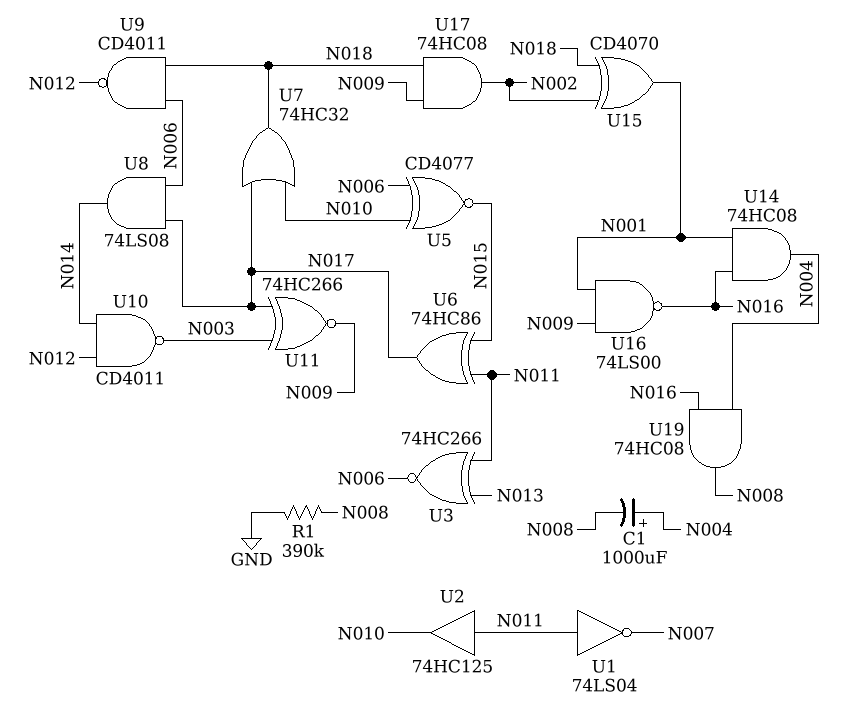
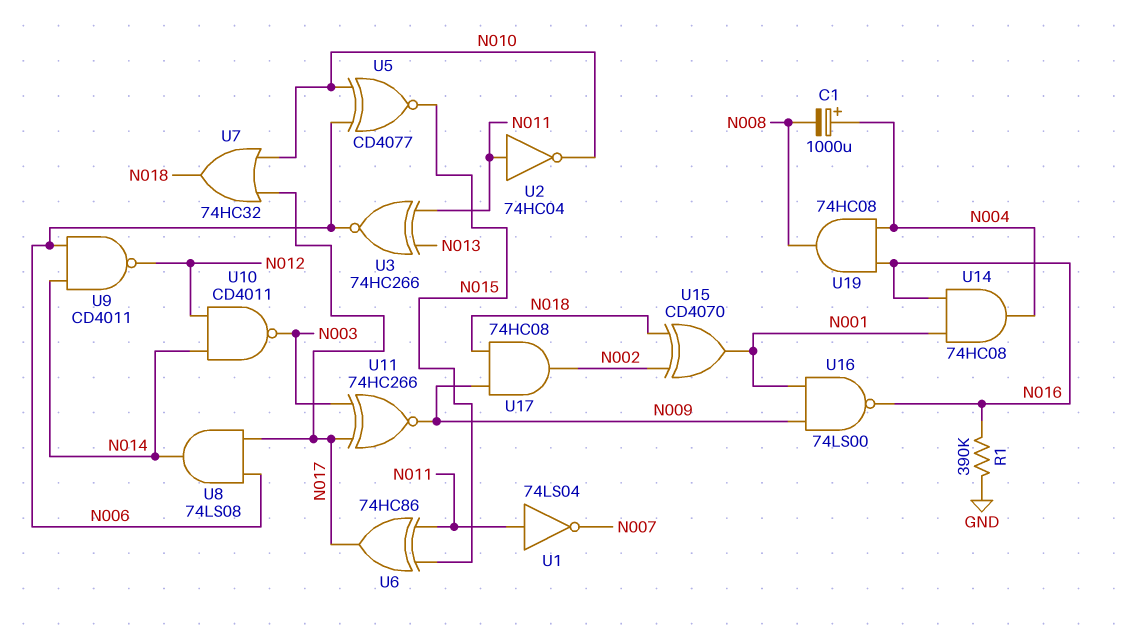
R1: 390k (GND, N008) -> 390k (GND, N016)
U2: buffer 74HC125 (in N011, out N010) -> NOT 74HC04 (in N011, out N010)
U9: NAND CD4011 (in N006, in N018, out N012) -> NAND CD4011 (in N006, in N014, out N012)

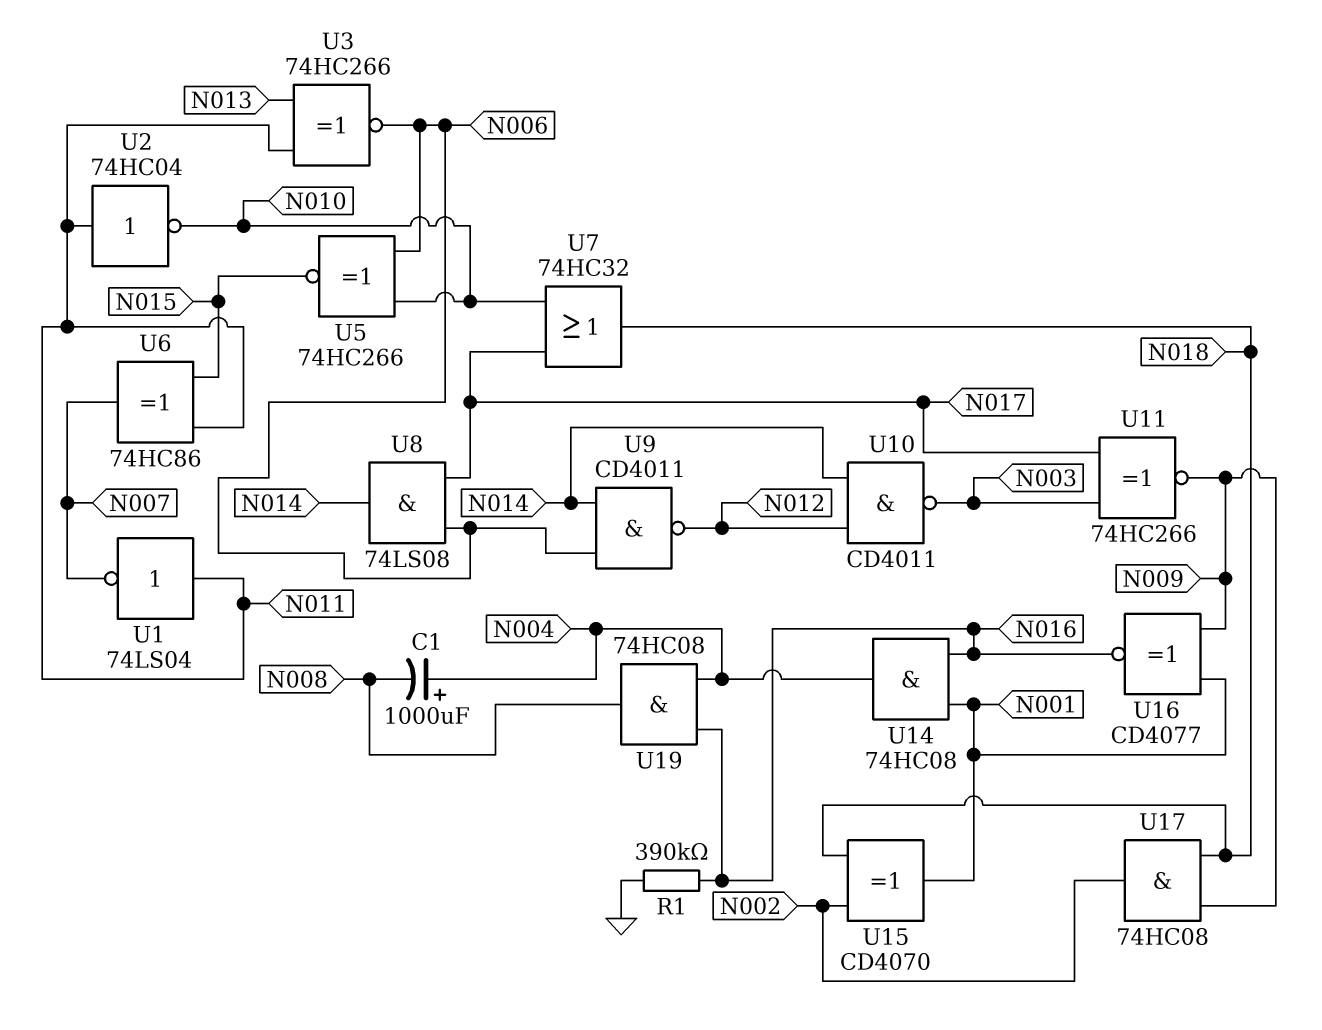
U5: XNOR CD4077 (in N006, in N010, out N015) -> XNOR 74HC266 (in N006, in N010, out N015)
U6: XOR 74HC86 (in N011, in N015, out N017) -> XOR 74HC86 (in N011, in N015, out N007)
U16: NAND 74LS00 (in N001, in N009, out N016) -> XNOR CD4077 (in N001, in N009, out N016)

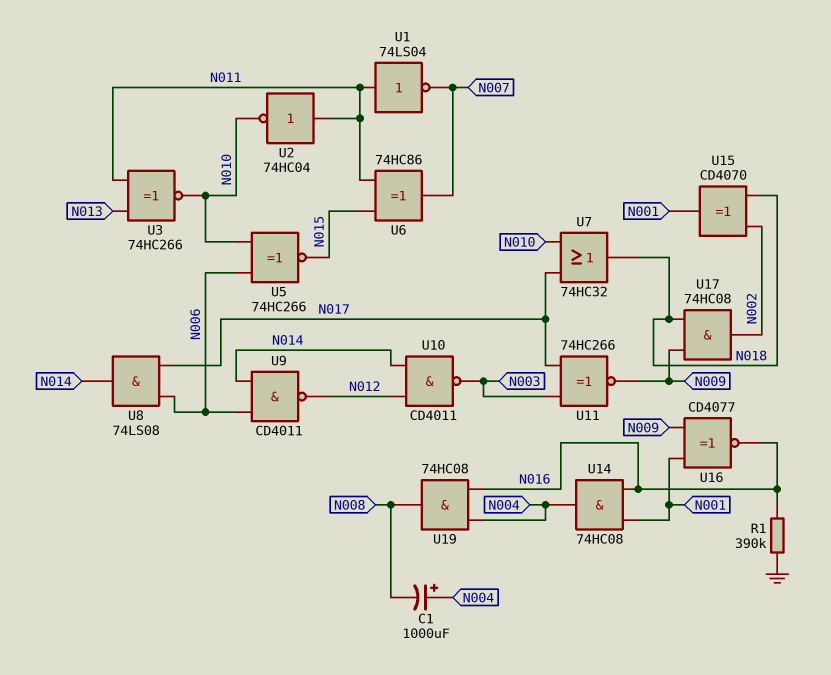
U3: XNOR 74HC266 (in N011, in N013, out N006) -> XNOR 74HC266 (in N011, in N013, out N010)

